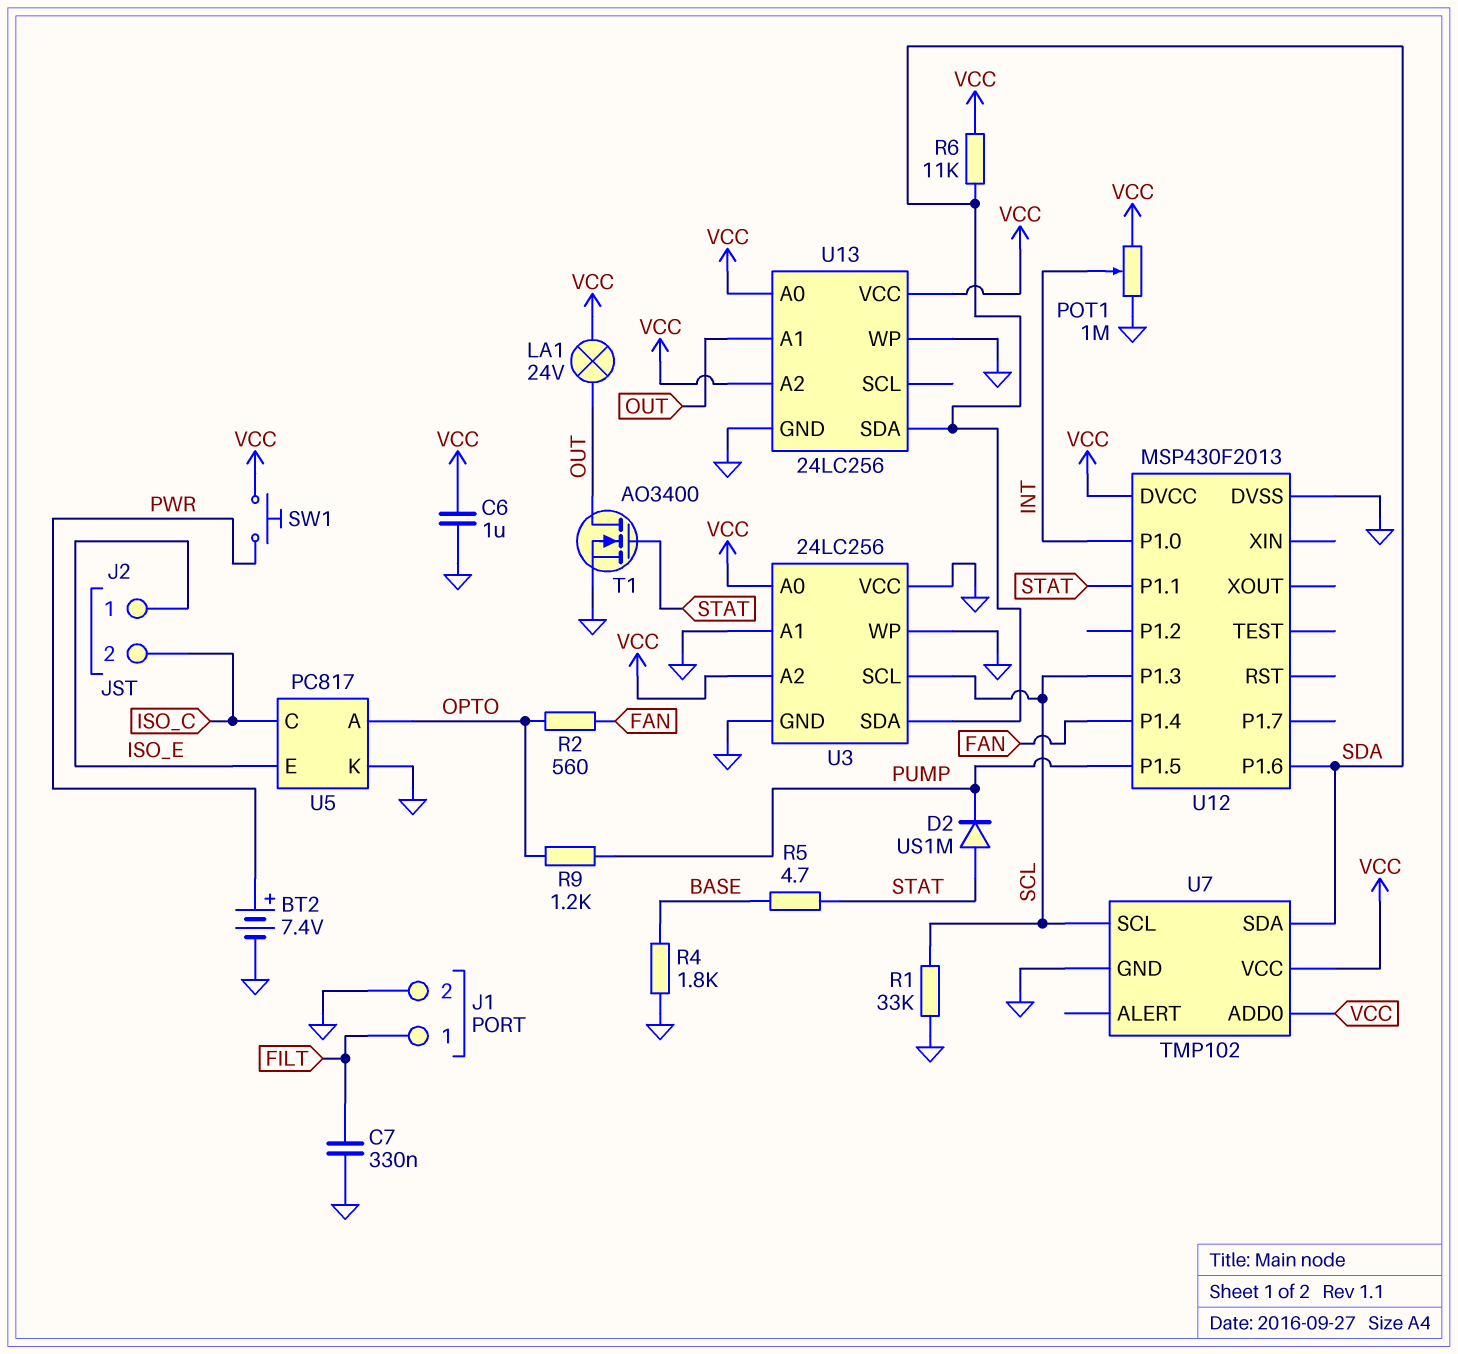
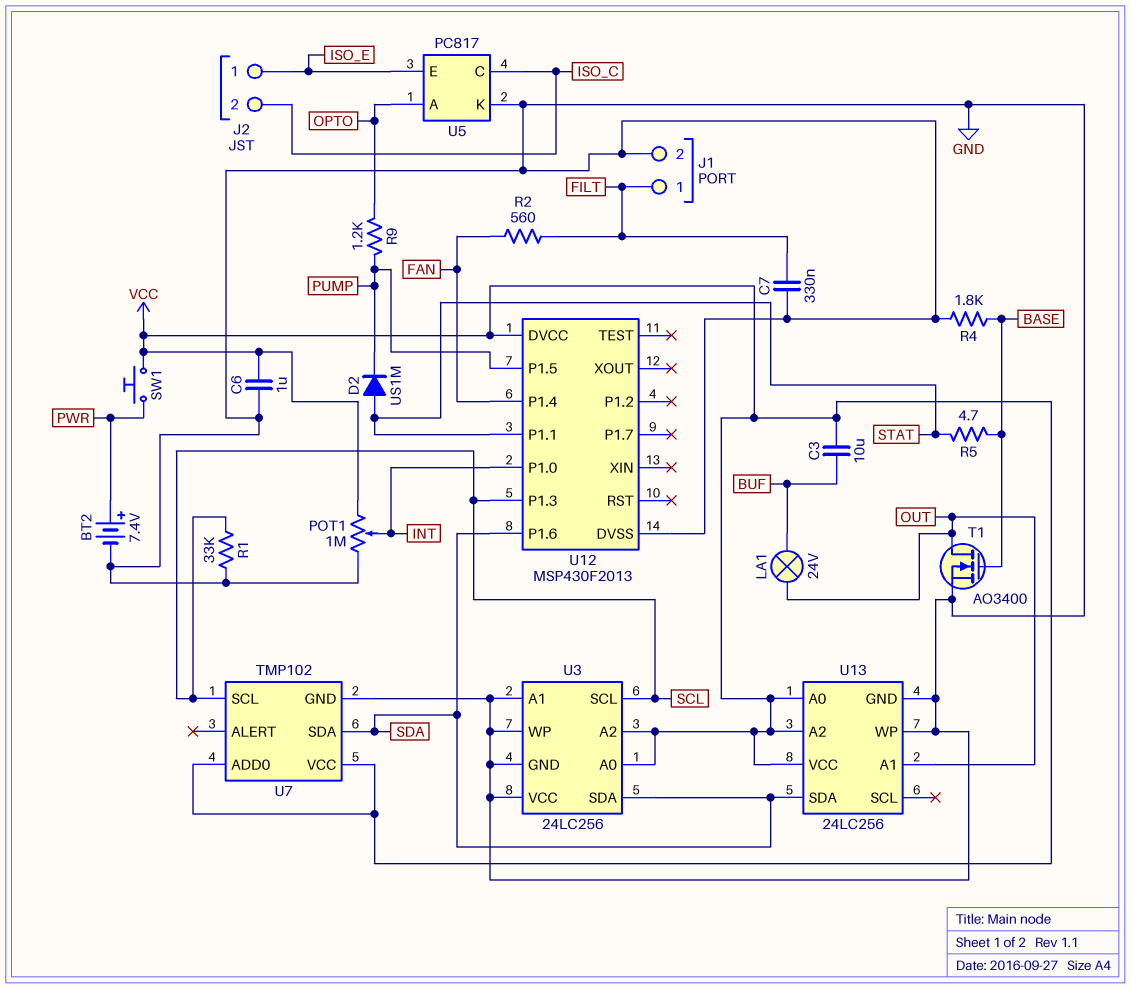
C3: none -> 10uF (BUF, VCC)
LA1: lamp 24V (OUT, VCC) -> lamp 24V (BUF, OUT)
R2: 560 (FAN, OPTO) -> 560 (FAN, FILT)
R6: 11k (SDA, VCC) -> none
T1: NMOS AO3400 (G STAT, D OUT, S GND) -> NMOS AO3400 (G BASE, D OUT, S GND)

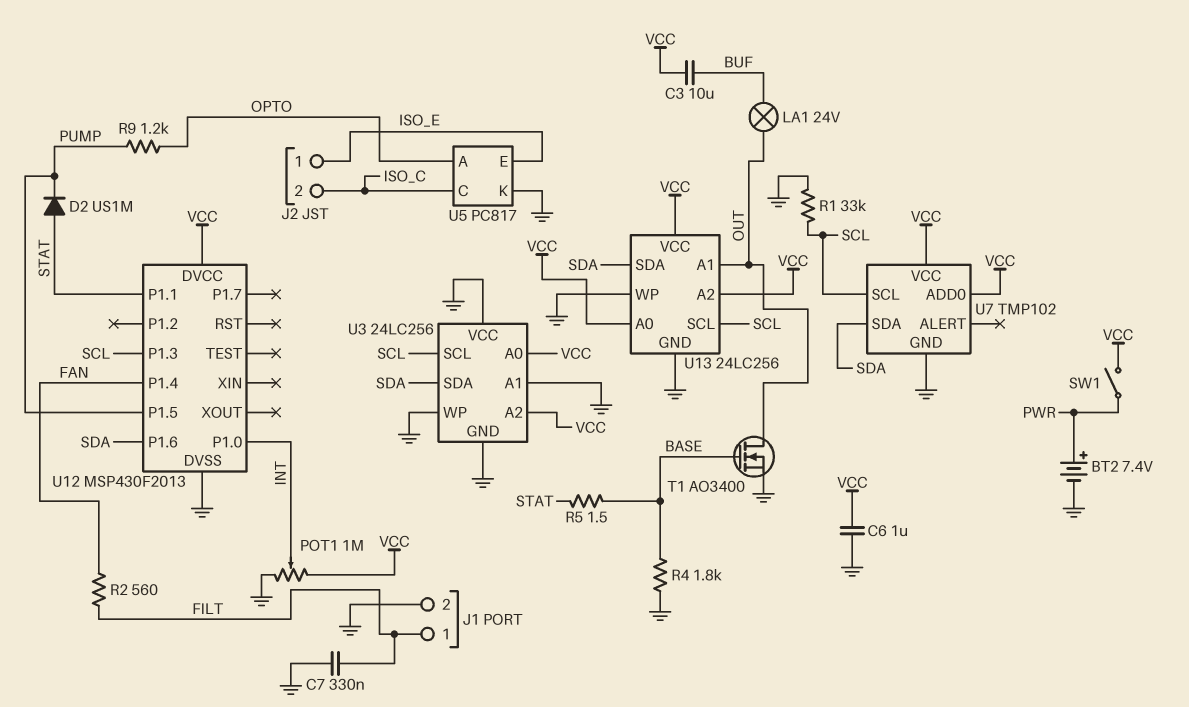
R5: 4.7 (BASE, STAT) -> 1.5 (BASE, STAT)
SW1: button (PWR, VCC) -> switch (PWR, VCC)
U13 pin SCL: none -> SCL

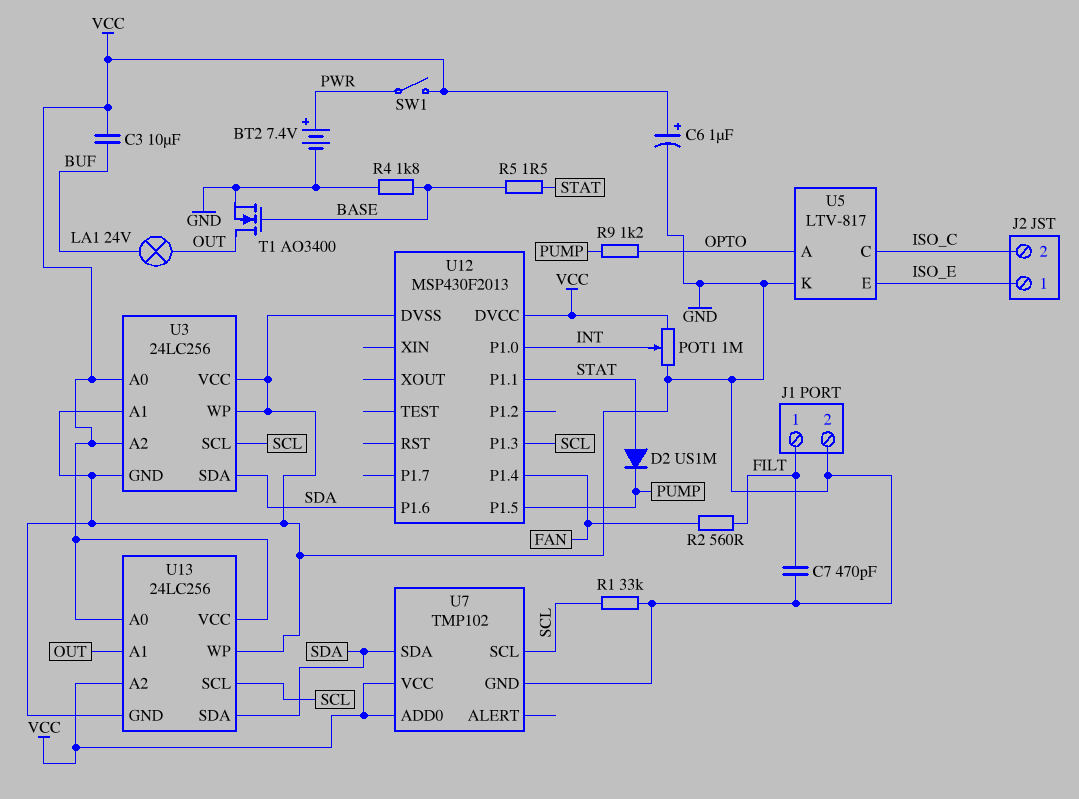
C6: 1uF (GND, VCC) -> 1uF (plus VCC, minus GND)
C7: 330nF (FILT, GND) -> 470pF (FILT, GND)
U5: PC817 -> LTV-817

